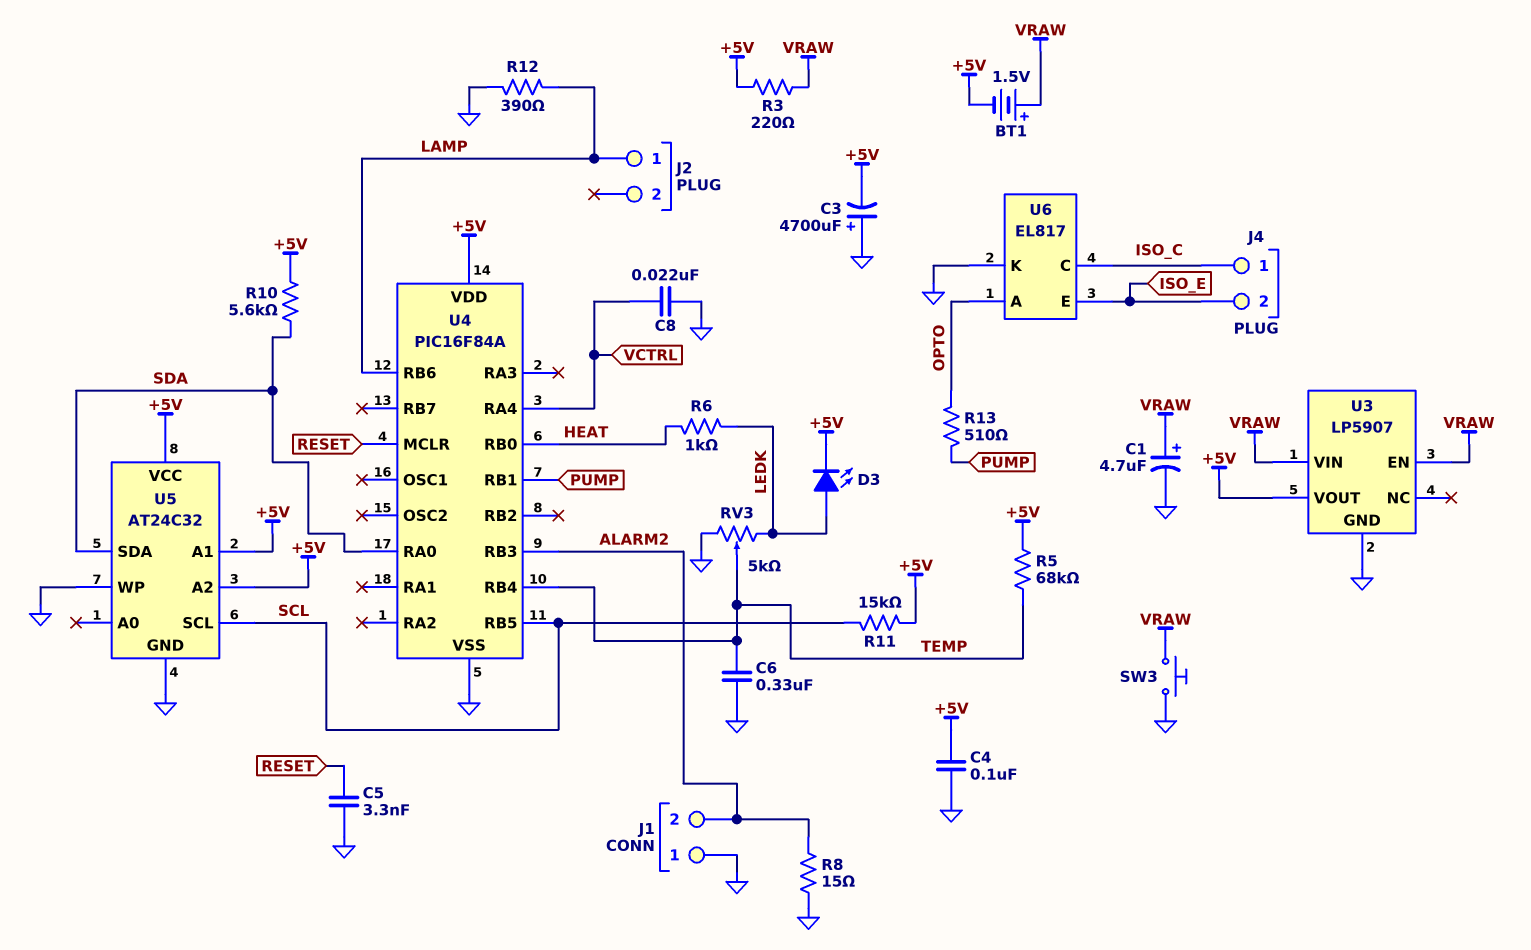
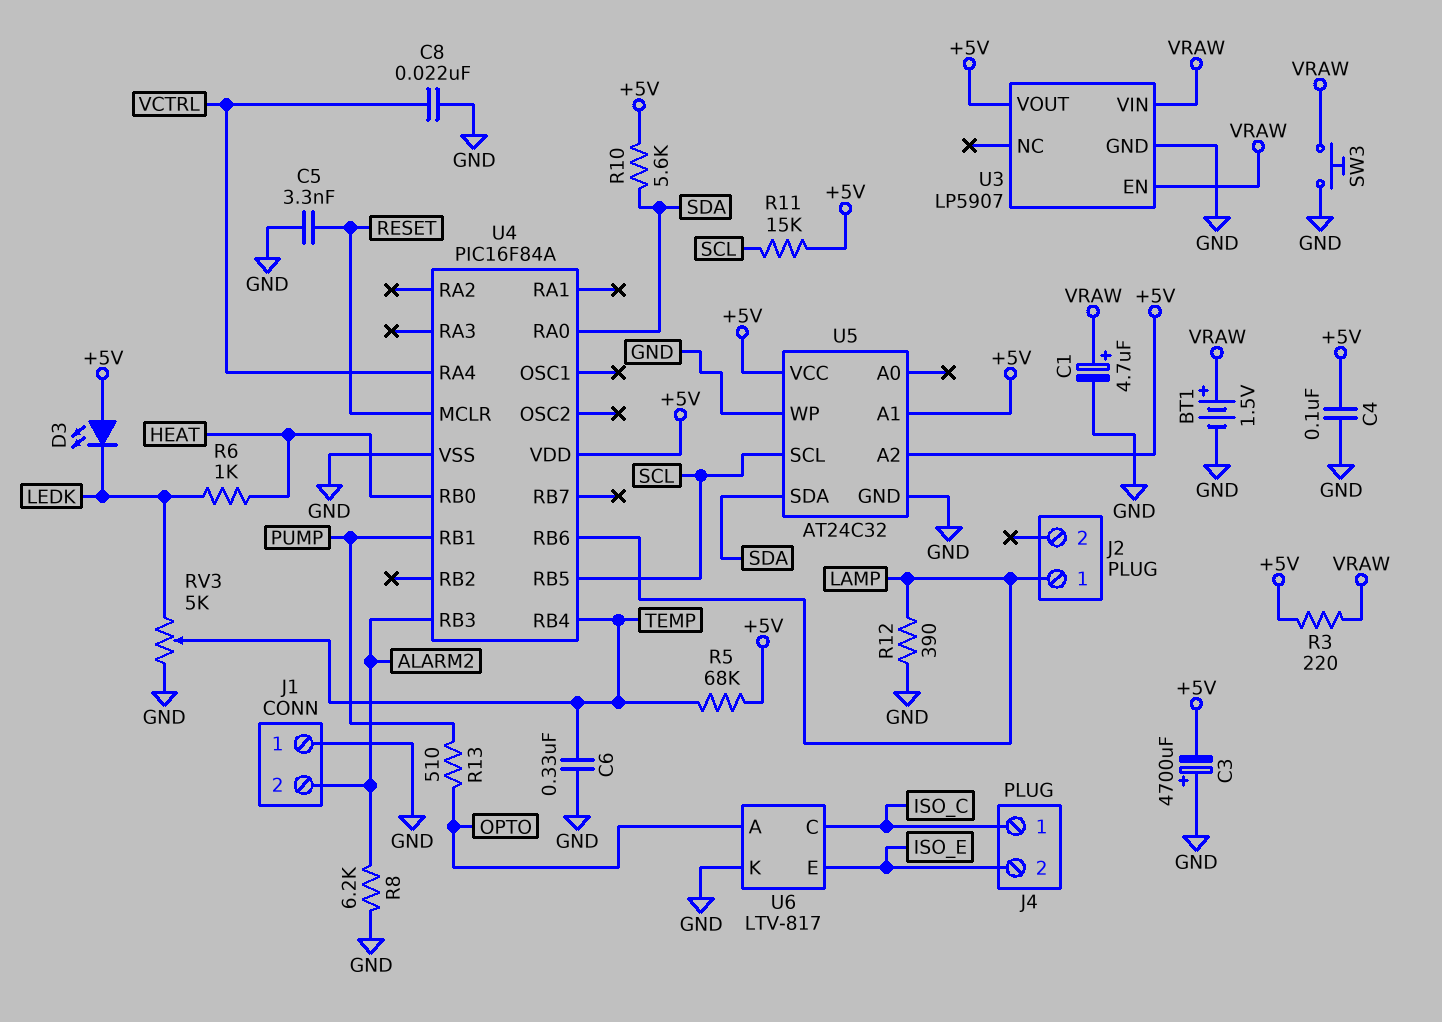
BT1: 1.5V (plus VRAW, minus +5V) -> 1.5V (plus VRAW, minus GND)
D3: LED (A LEDK, K +5V) -> LED (A +5V, K LEDK)
R8: 15 (ALARM2, GND) -> 6.2k (ALARM2, GND)
U6: EL817 -> LTV-817

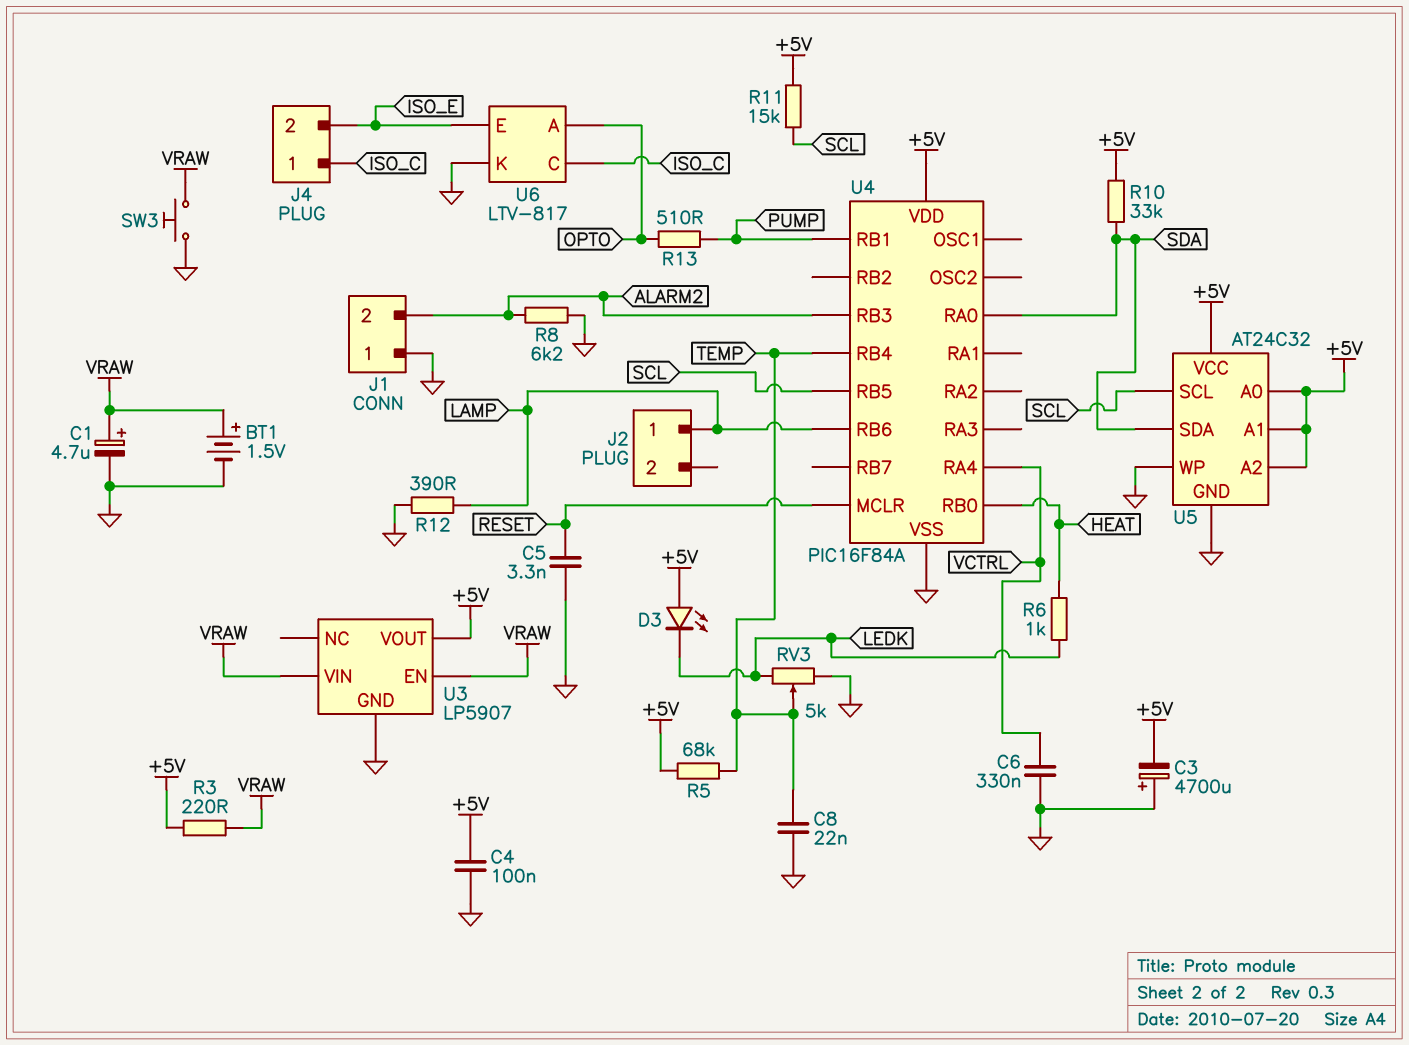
C6: 330nF (GND, TEMP) -> 330nF (GND, VCTRL)
C8: 22nF (GND, VCTRL) -> 22nF (GND, TEMP)
R10: 5.6k (+5V, SDA) -> 33k (+5V, SDA)
U5 pin A0: none -> +5V

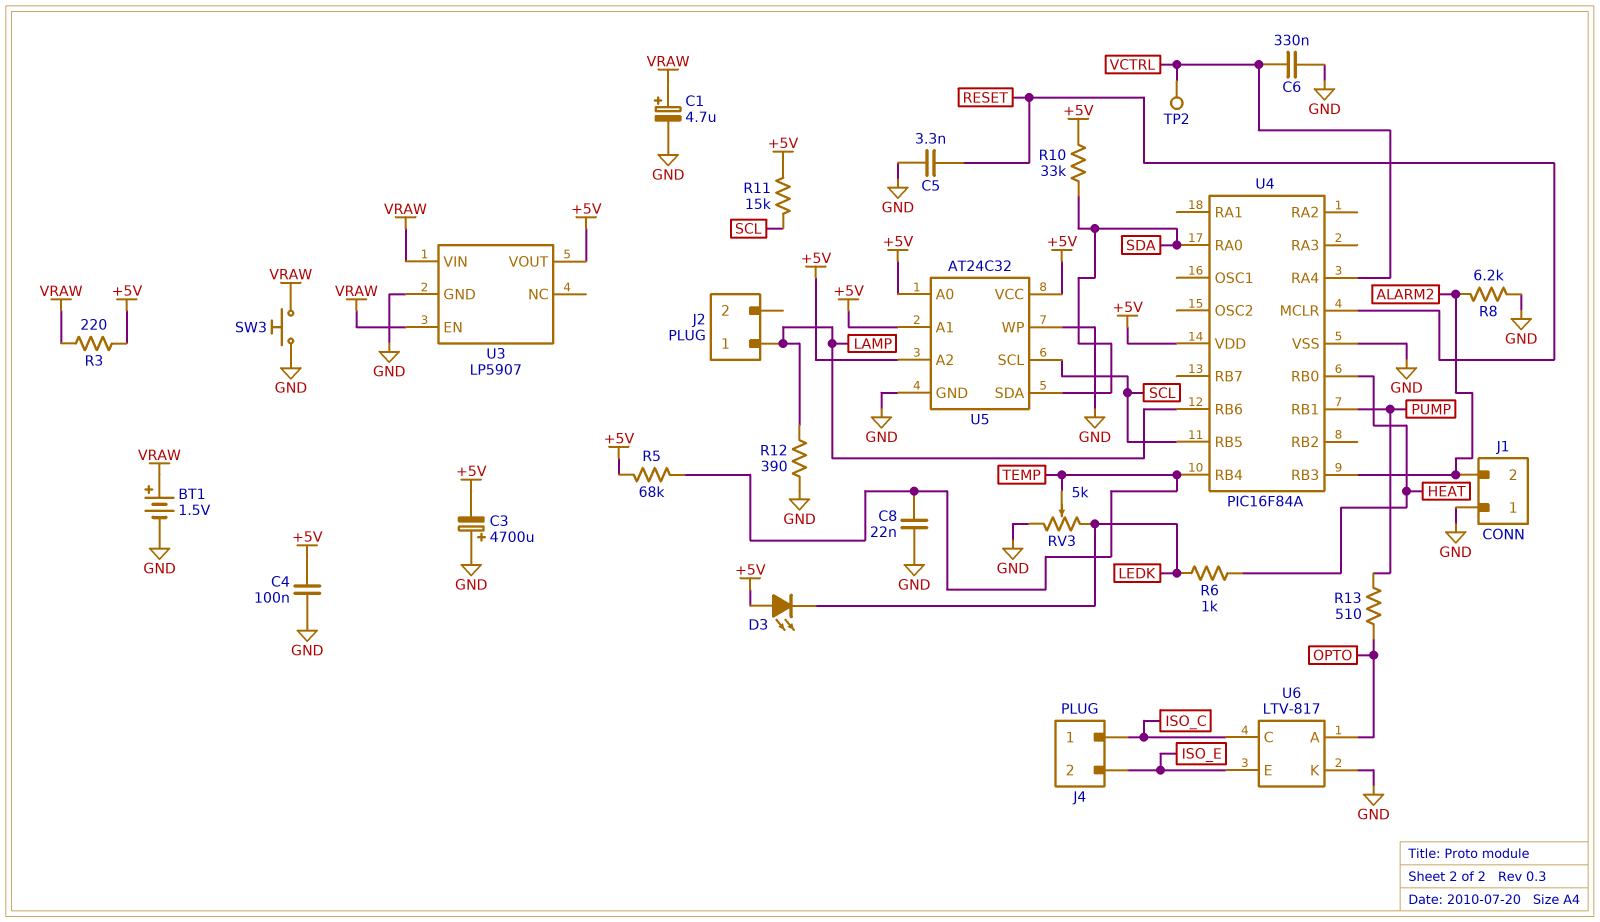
TP2: none -> test point (VCTRL)

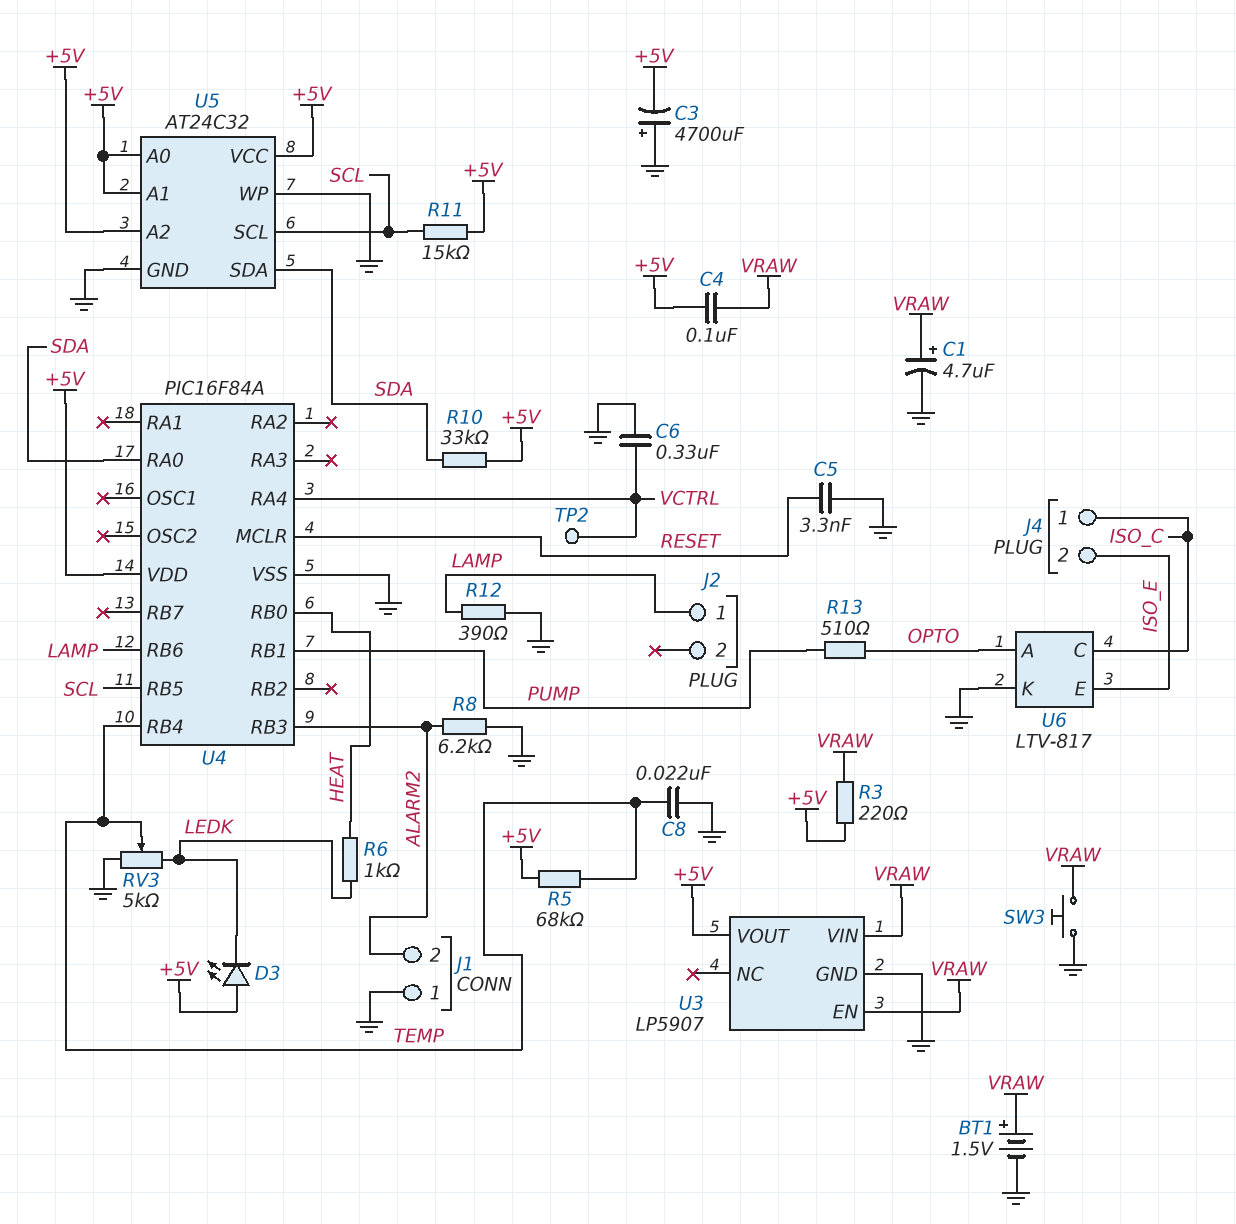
C4: 100nF (+5V, GND) -> 100nF (+5V, VRAW)

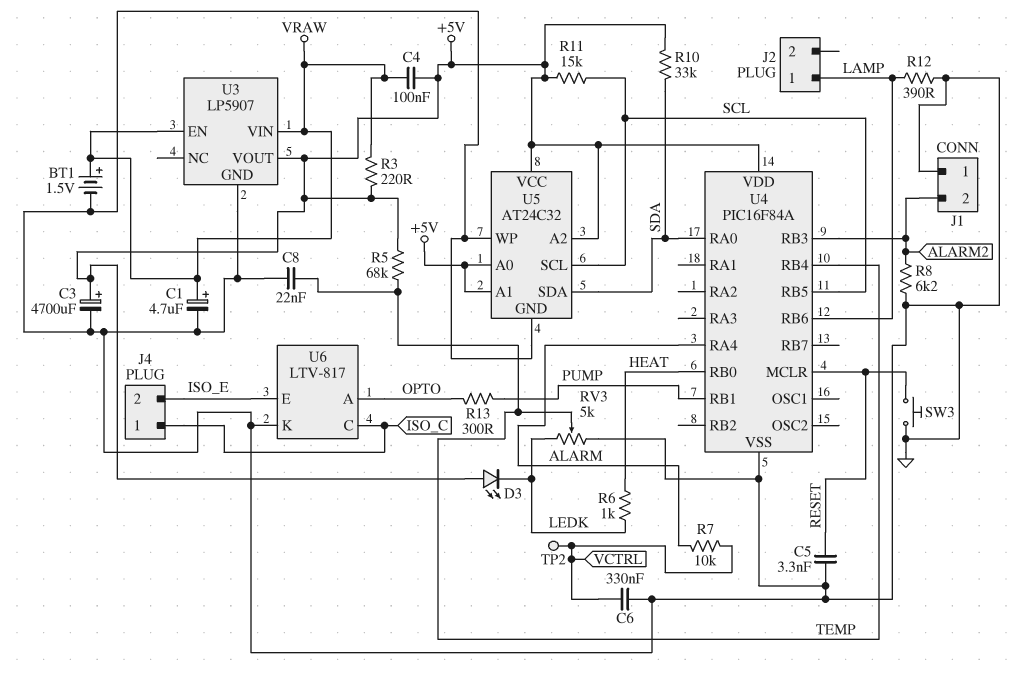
C3: 4700uF (plus GND, minus +5V) -> 4700uF (plus +5V, minus GND)
R7: none -> 10k (ALARM, VCTRL)
R13: 510 (OPTO, PUMP) -> 300 (OPTO, PUMP)
SW3: button (GND, VRAW) -> button (GND, RESET)
U4 pin RA4: VCTRL -> ALARM

